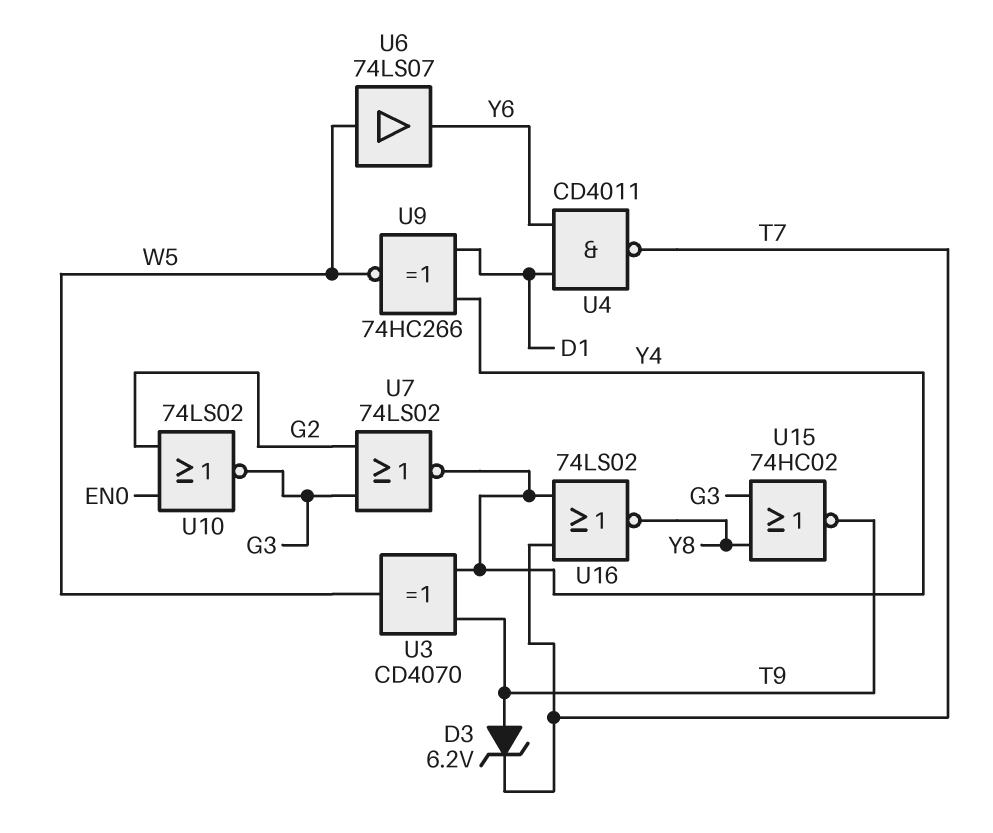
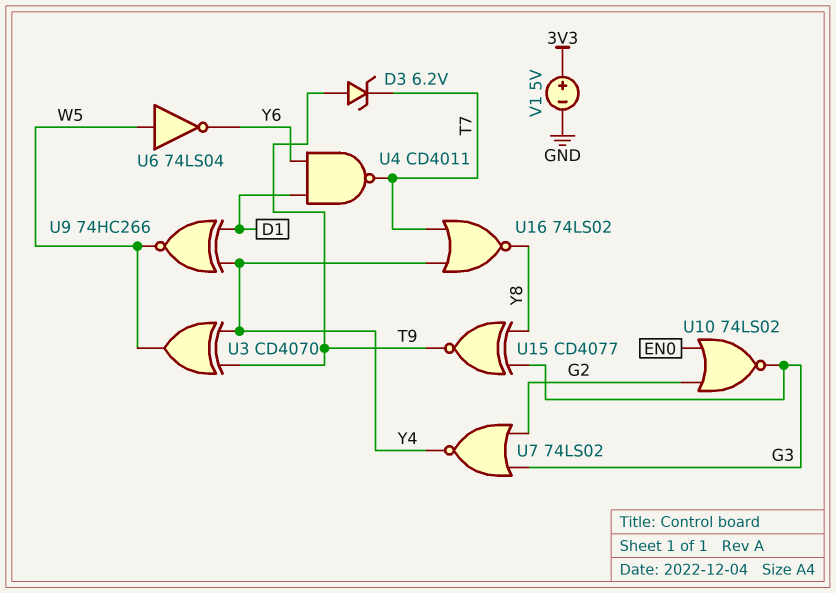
U6: buffer 74LS07 (in W5, out Y6) -> NOT 74LS04 (in W5, out Y6)
U15: NOR 74HC02 (in G3, in Y8, out T9) -> XNOR CD4077 (in G3, in Y8, out T9)
V1: none -> 5V (plus 3V3, minus GND)

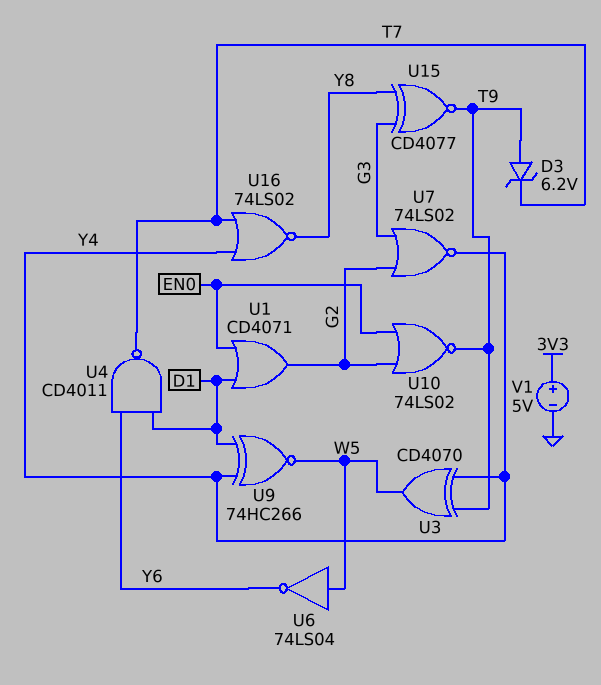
U1: none -> OR CD4071 (in D1, in EN0, out G2)
U10: NOR 74LS02 (in EN0, in G2, out G3) -> NOR 74LS02 (in EN0, in G2, out T9)

